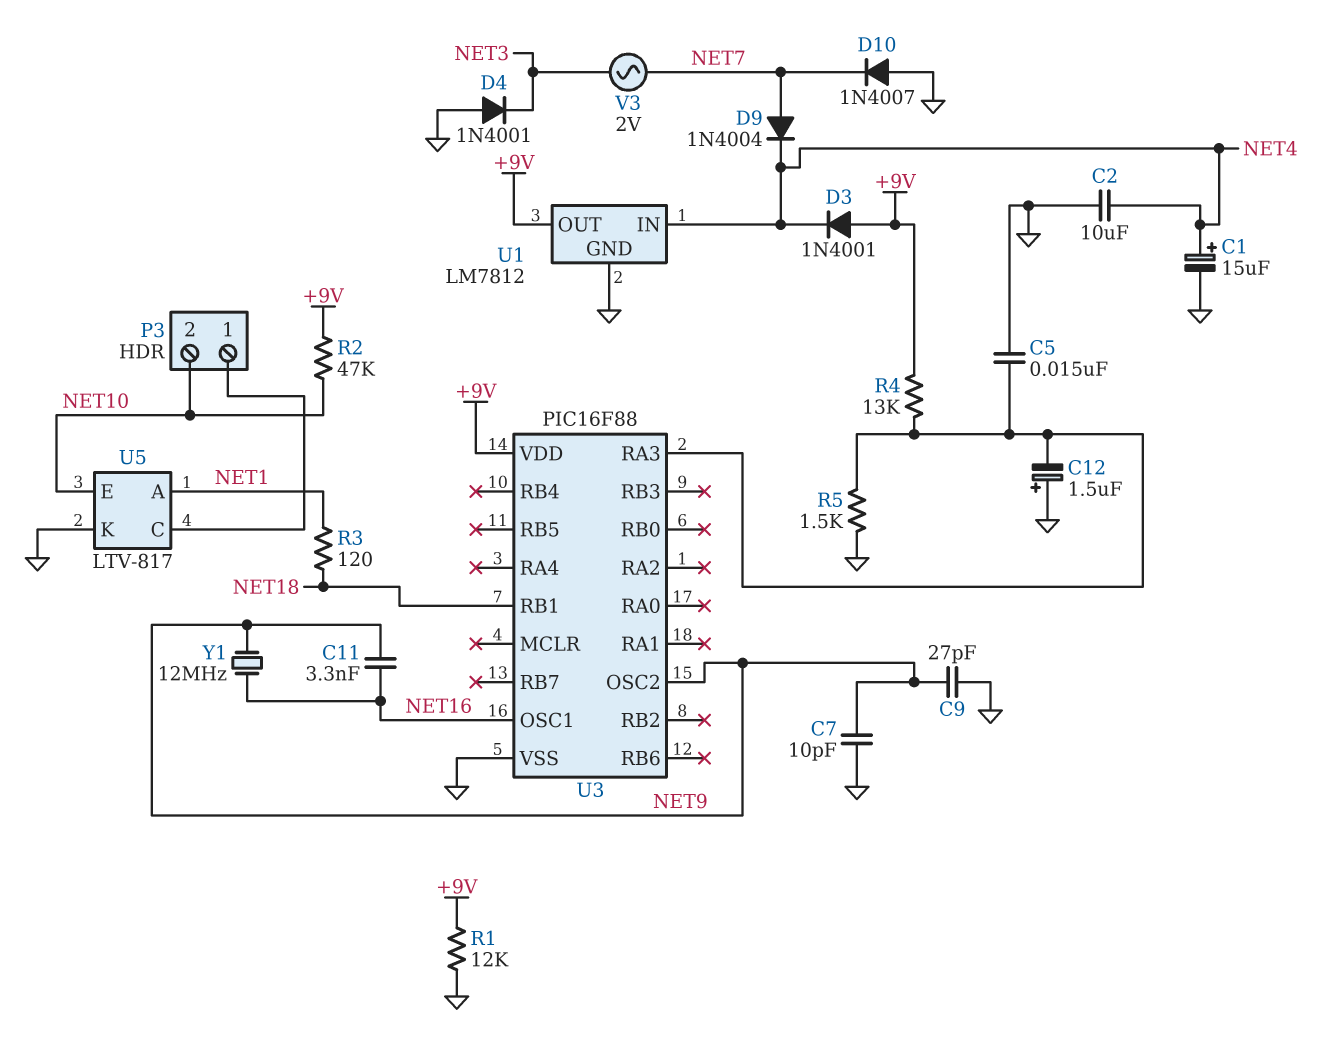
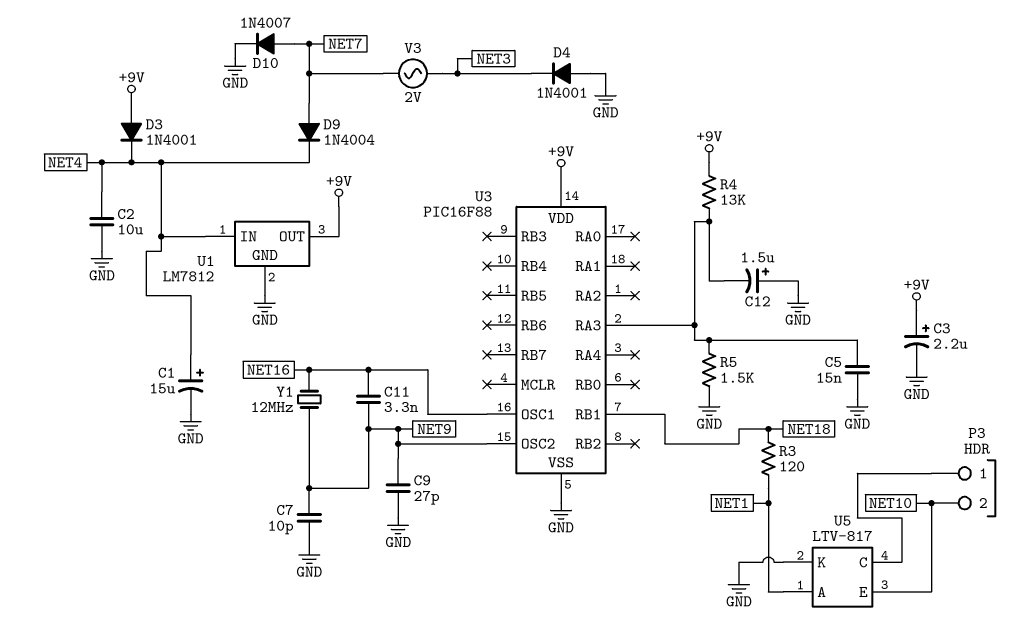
C3: none -> 2.2uF (plus +9V, minus GND)
D10: diode 1N4007 (A GND, K NET7) -> diode 1N4007 (A NET7, K GND)
R1: 12k (+9V, GND) -> none
R2: 47k (+9V, NET10) -> none

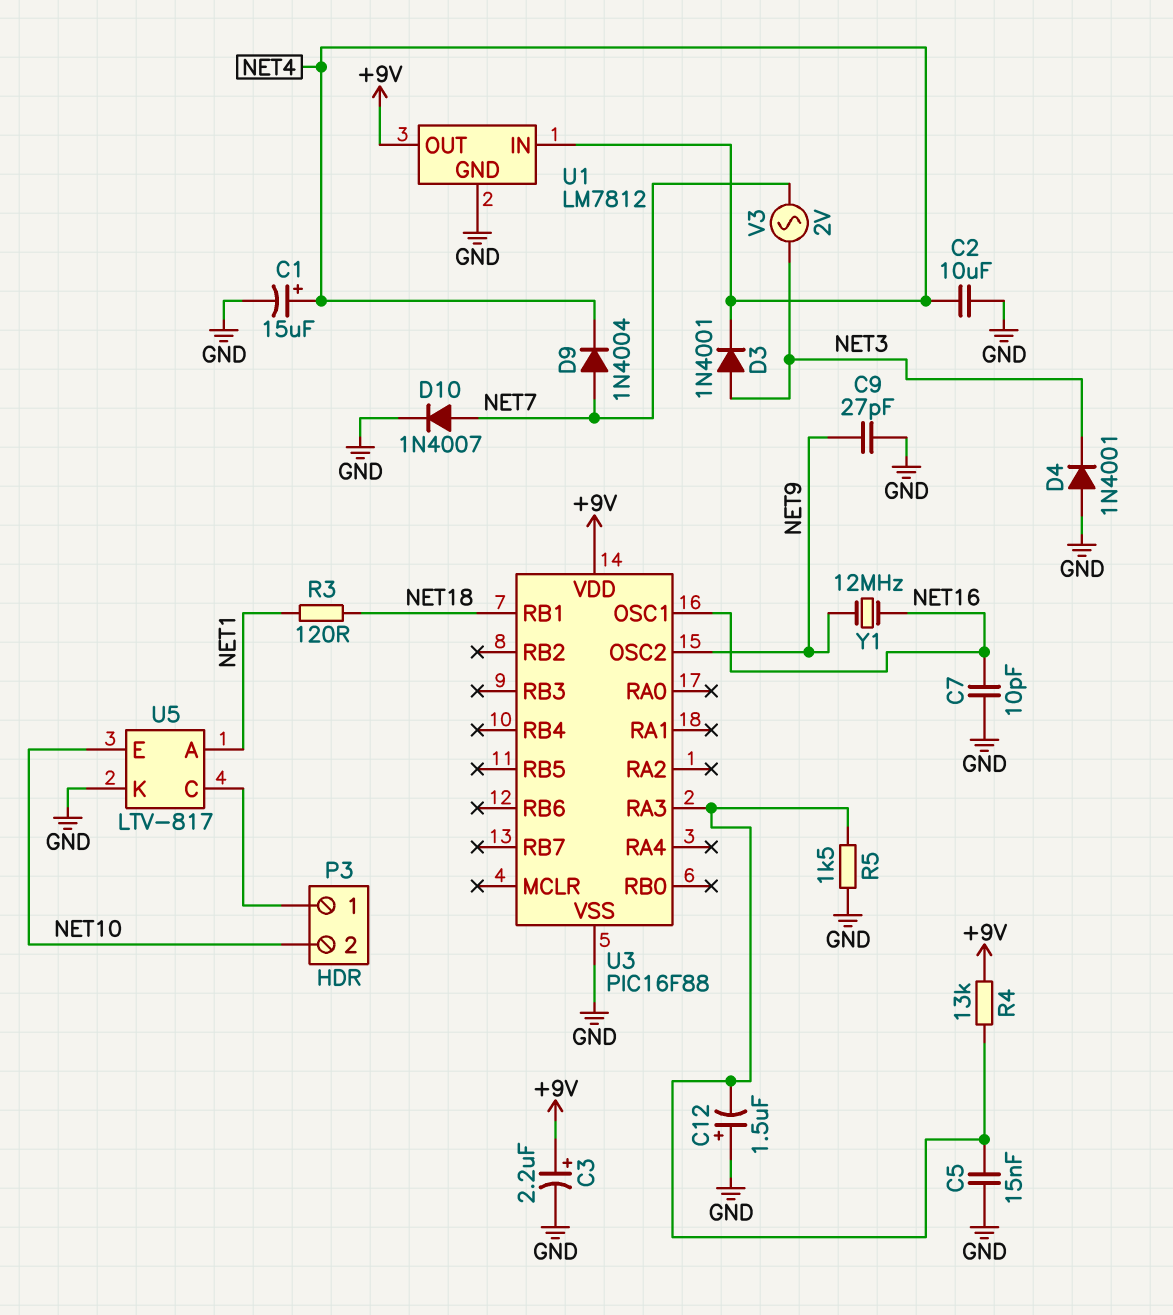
C7: 10pF (GND, NET9) -> 10pF (GND, NET16)
C11: 3.3nF (NET9, NET16) -> none
D3: diode 1N4001 (A +9V, K NET4) -> diode 1N4001 (A NET3, K NET4)

